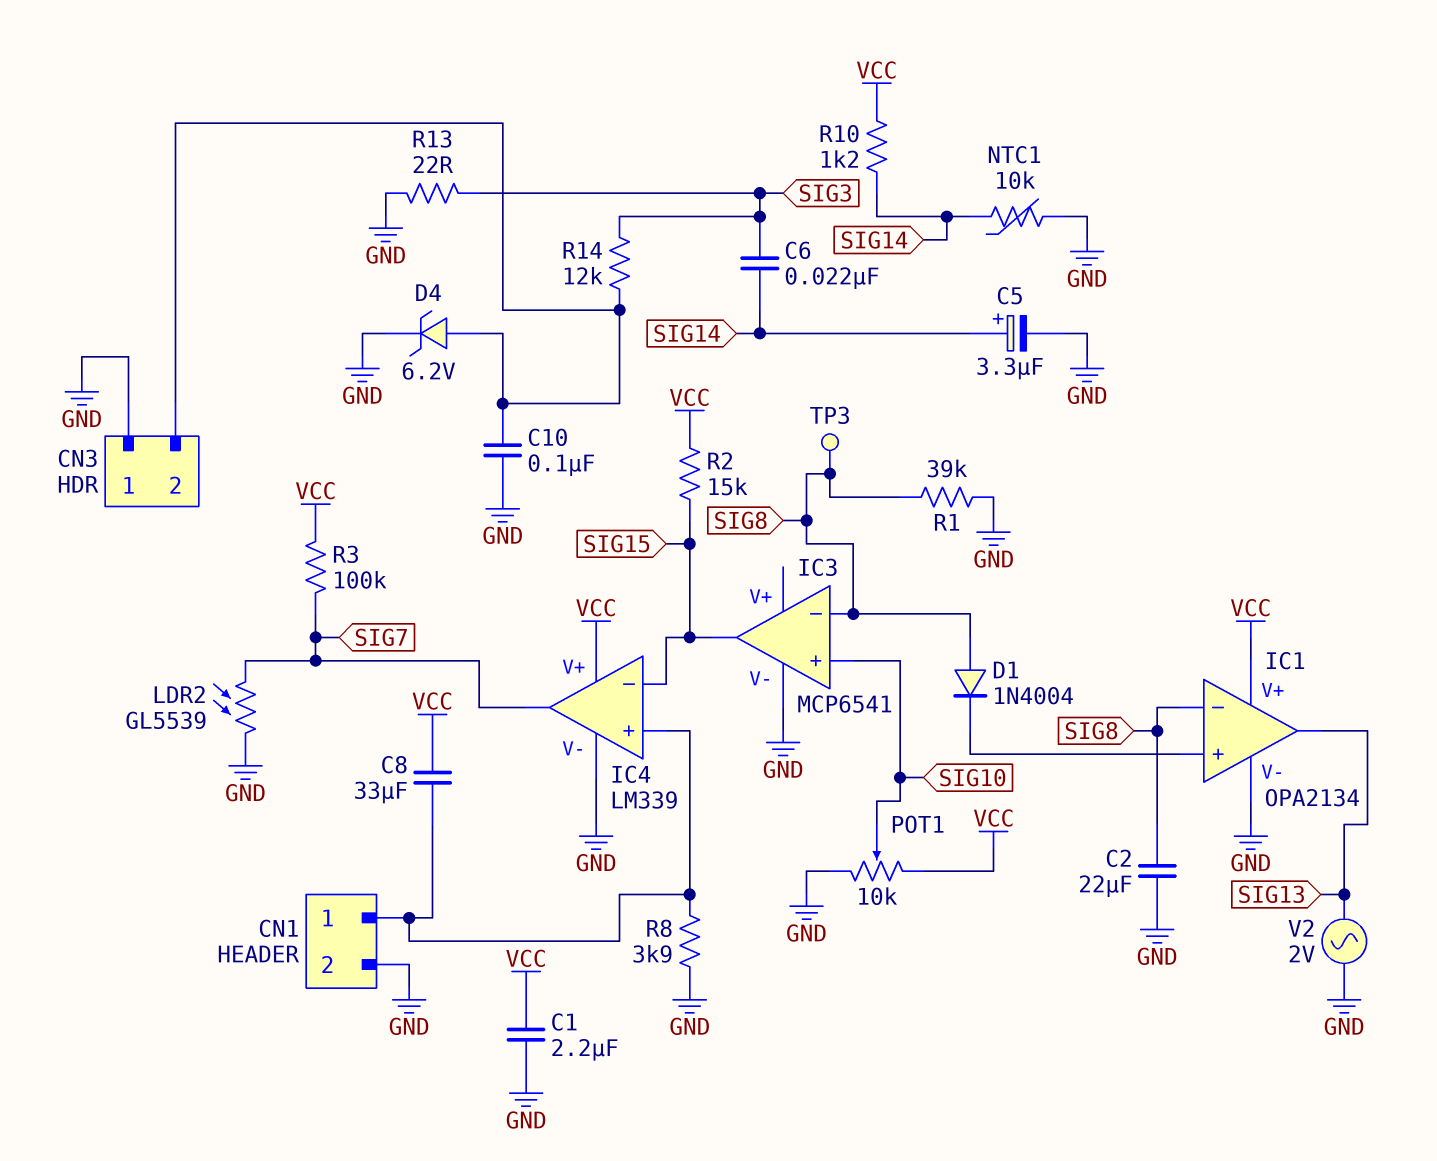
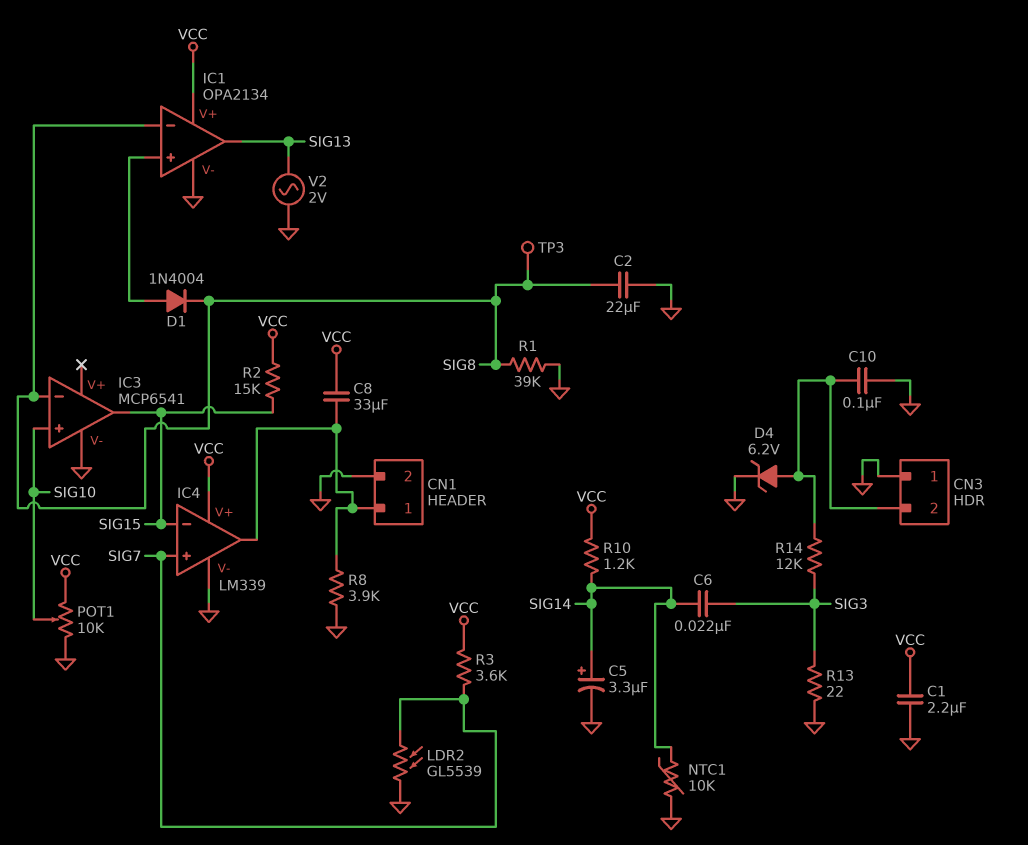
D1: diode 1N4004 (A SIG8, K IC1/in+) -> diode 1N4004 (A IC1/in+, K SIG8)
IC4 pin in+: CN1/1 -> SIG7
IC4 pin out: SIG7 -> CN1/1
R3: 100k (SIG7, VCC) -> 3.6k (SIG7, VCC)

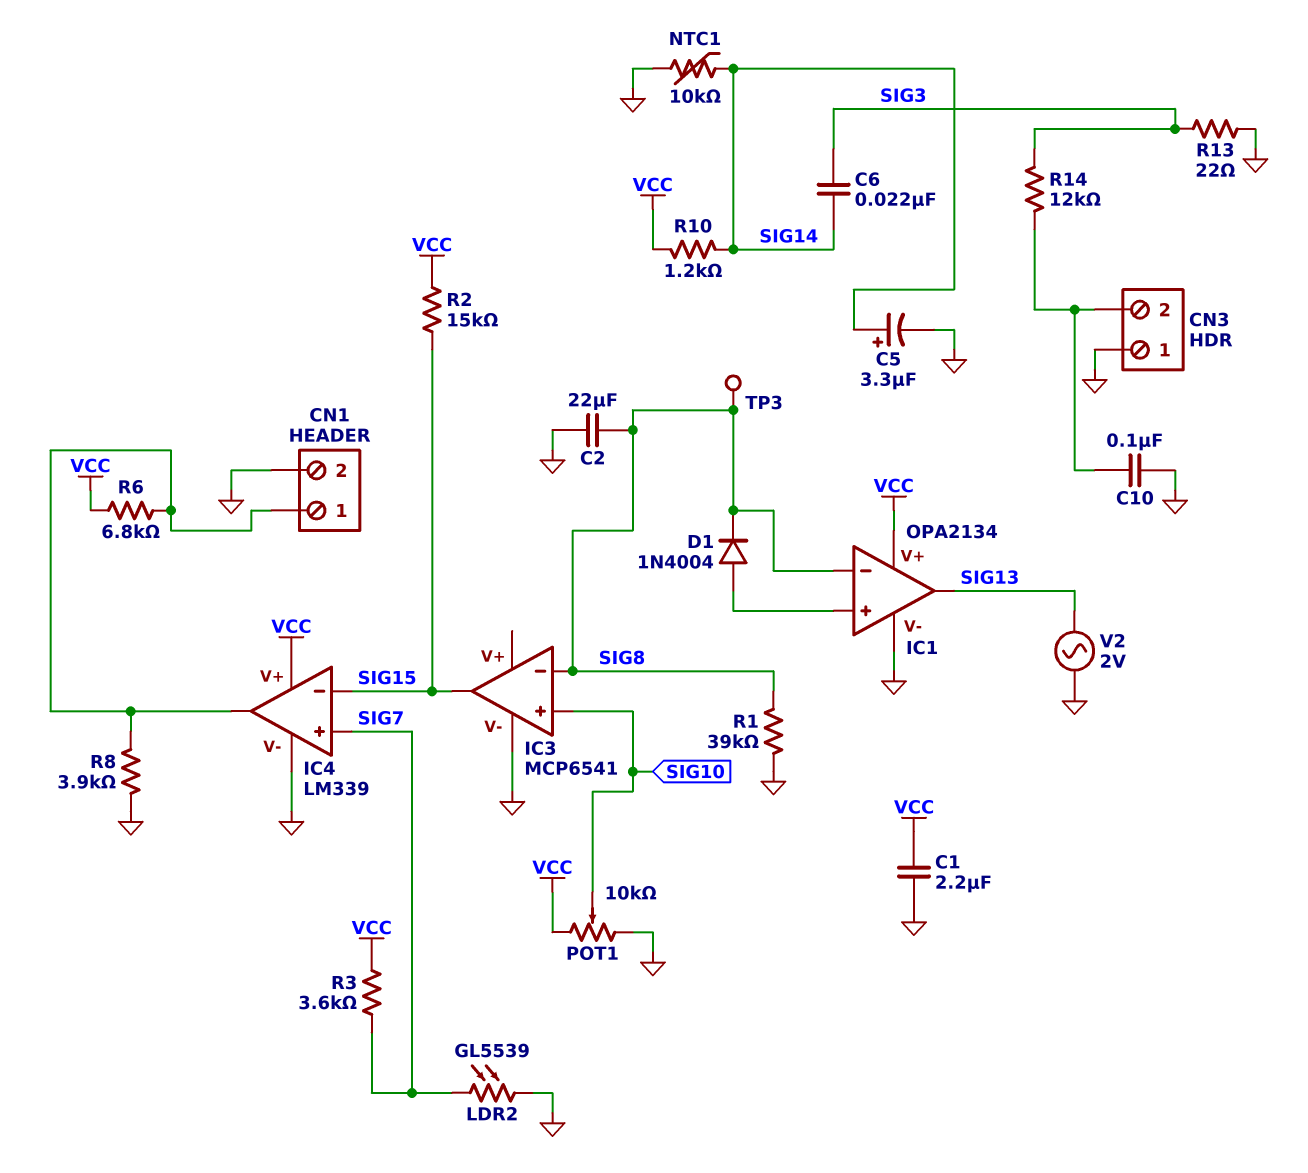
C8: 33uF (CN1/1, VCC) -> none
D4: zener 6.2V (A CN3/2, K GND) -> none
R6: none -> 6.8k (CN1/1, VCC)

